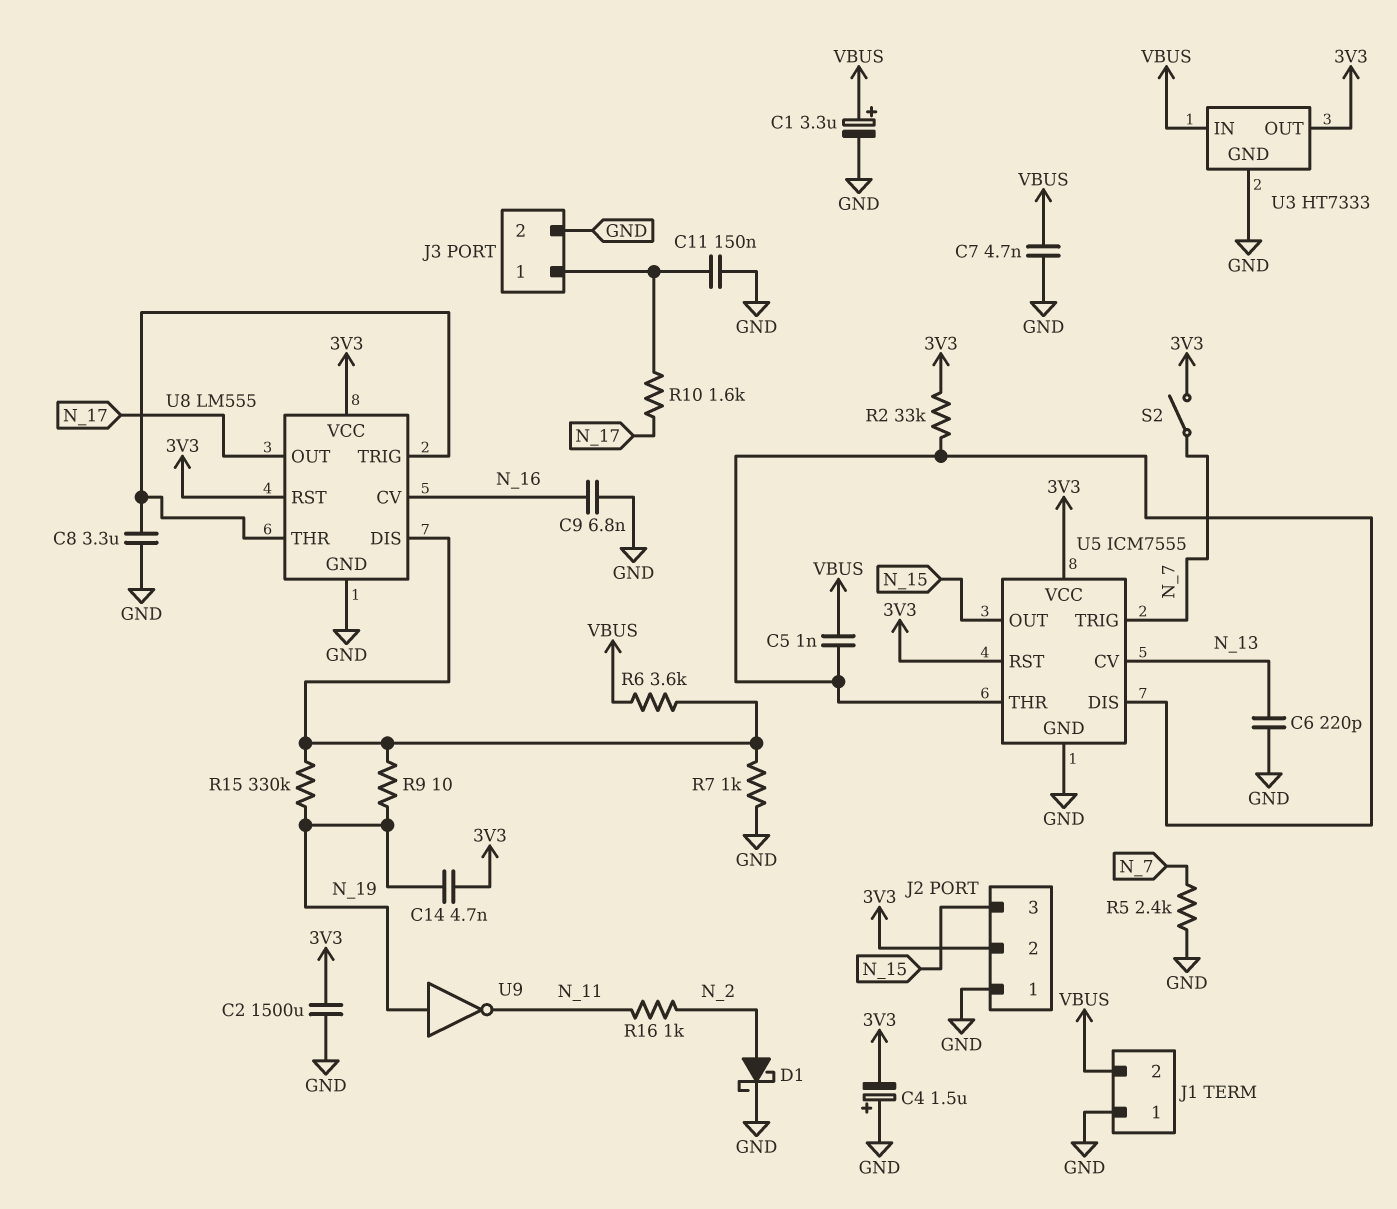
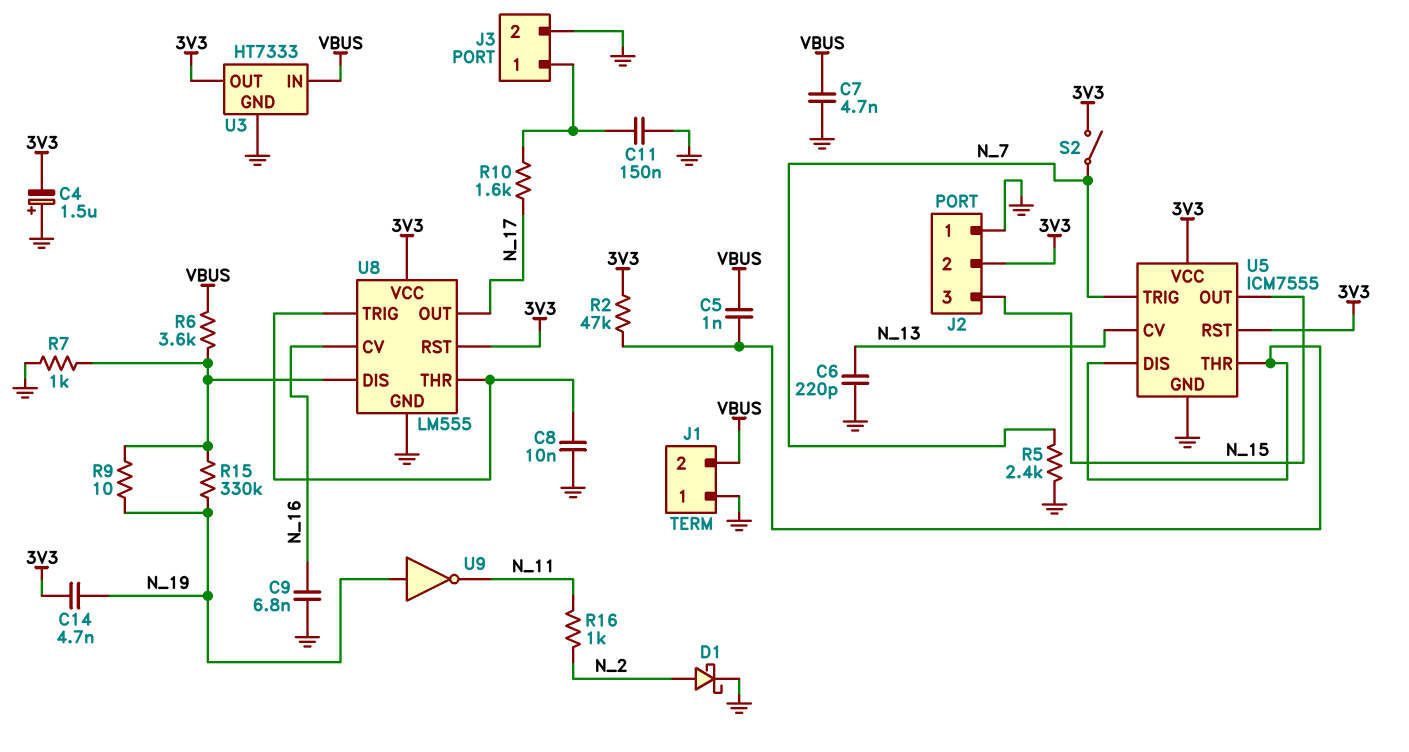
C1: 3.3uF (plus VBUS, minus GND) -> none
C2: 1500uF (3V3, GND) -> none
C8: 3.3uF (GND, U8/THR) -> 10nF (GND, U8/THR)
R2: 33k (3V3, U5/DIS) -> 47k (3V3, U5/DIS)

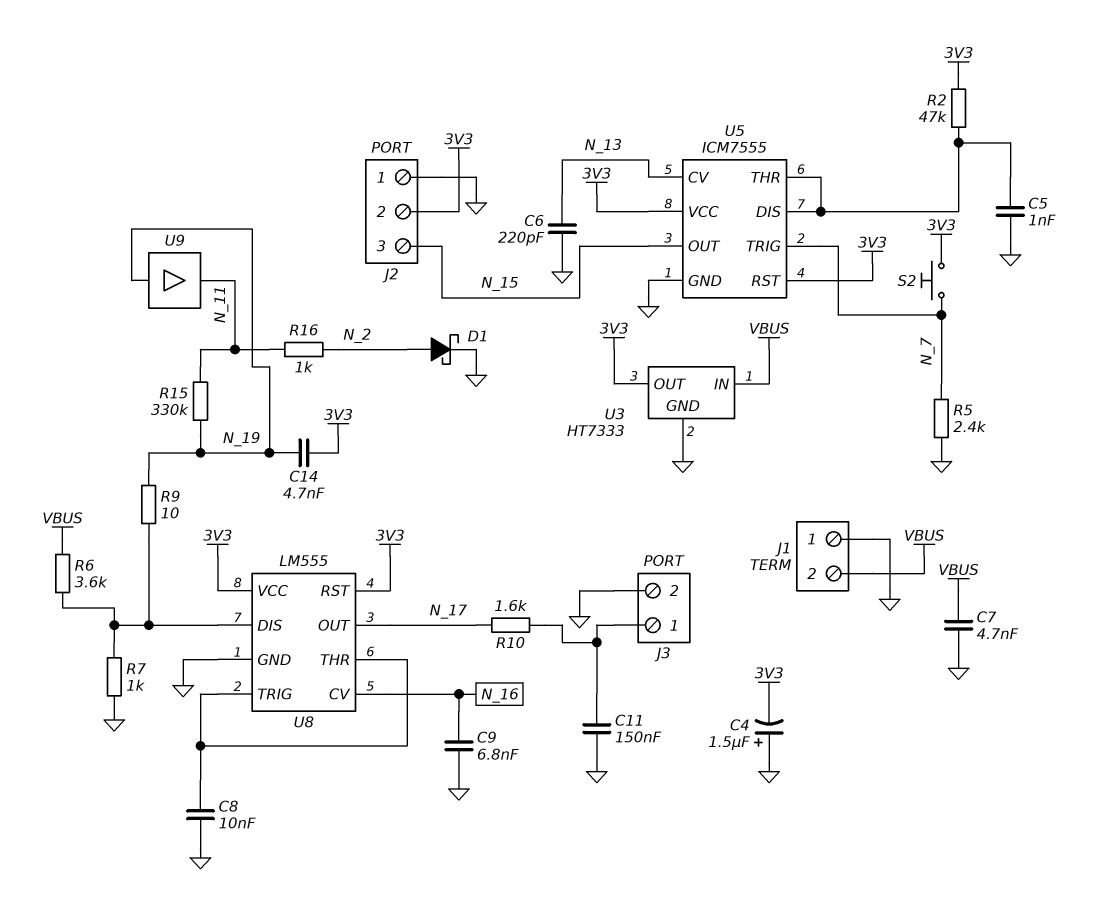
C5: 1nF (U5/DIS, VBUS) -> 1nF (GND, U5/DIS)
R15: 330k (N_19, U8/DIS) -> 330k (N_11, N_19)
S2: switch (3V3, N_7) -> button (3V3, N_7)
U9: NOT (in N_19, out N_11) -> buffer (in N_19, out N_11)

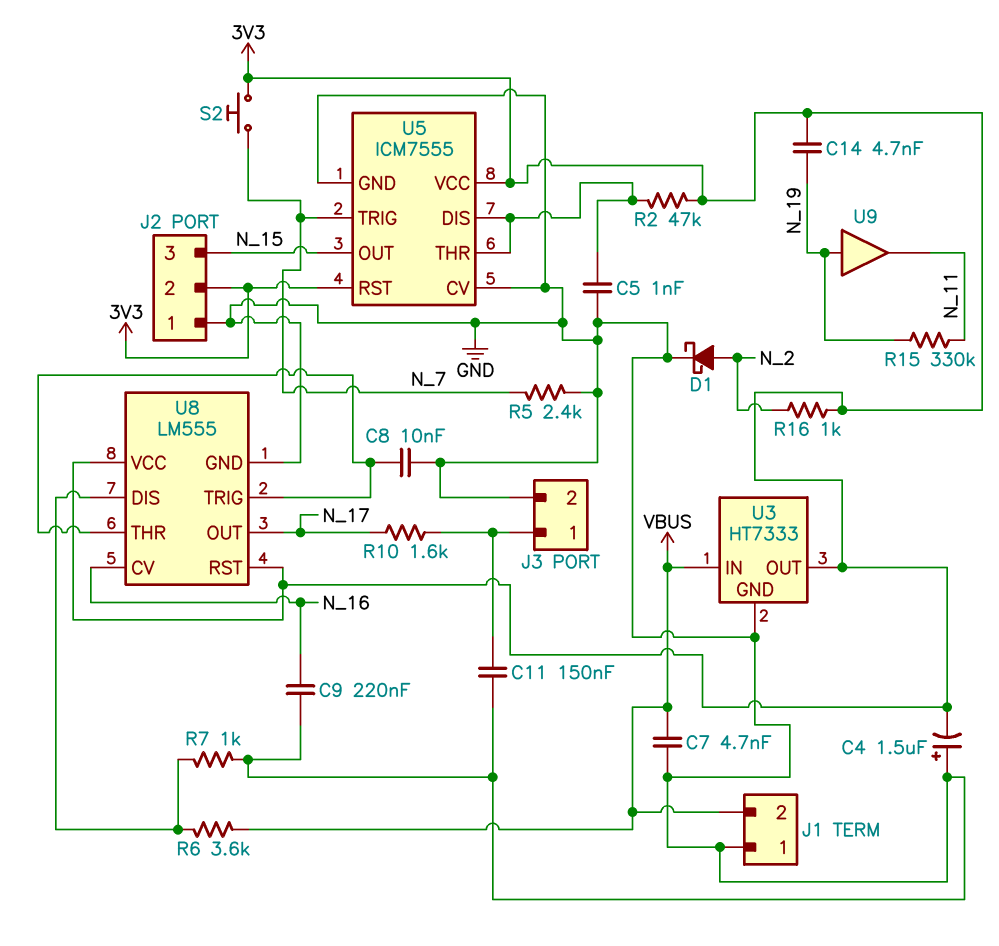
C6: 220pF (GND, N_13) -> none
C9: 6.8nF (GND, N_16) -> 220nF (GND, N_16)
R9: 10 (N_19, U8/DIS) -> none
R16: 1k (N_2, N_11) -> 1k (3V3, N_2)
U5 pin CV: N_13 -> GND

